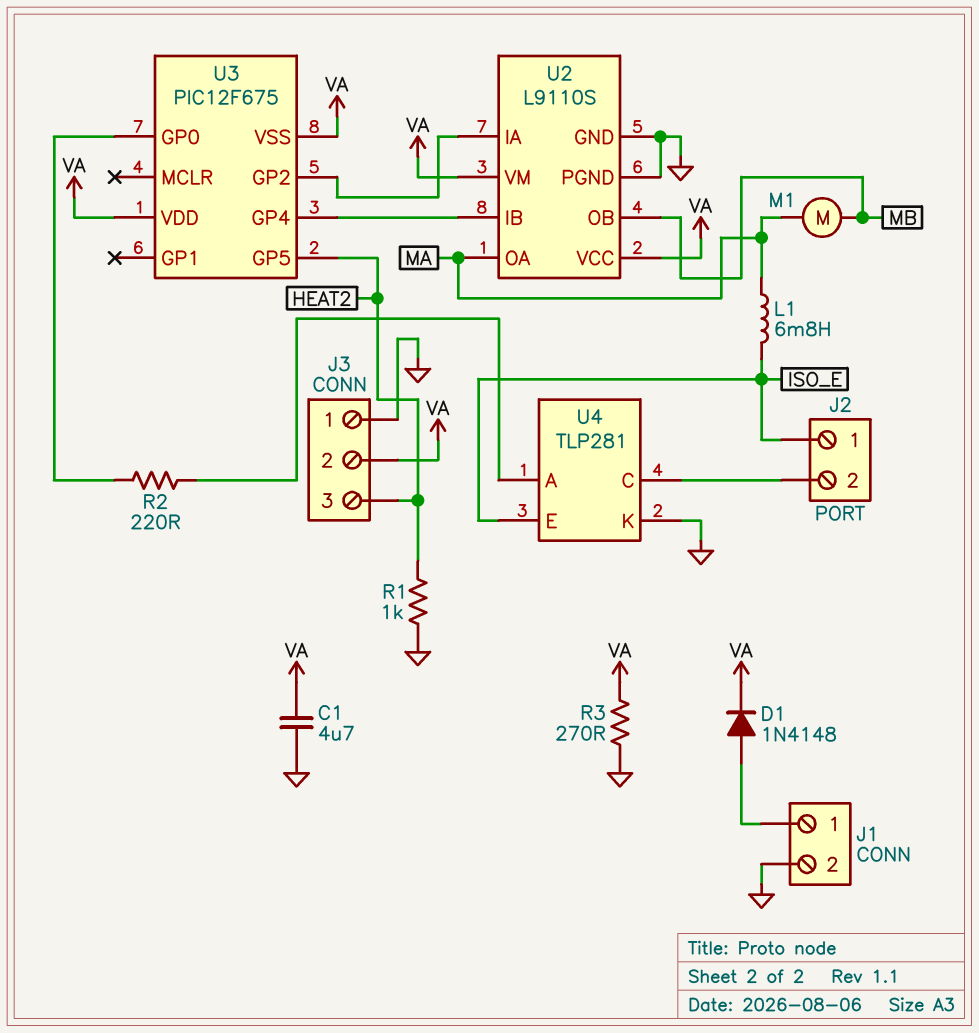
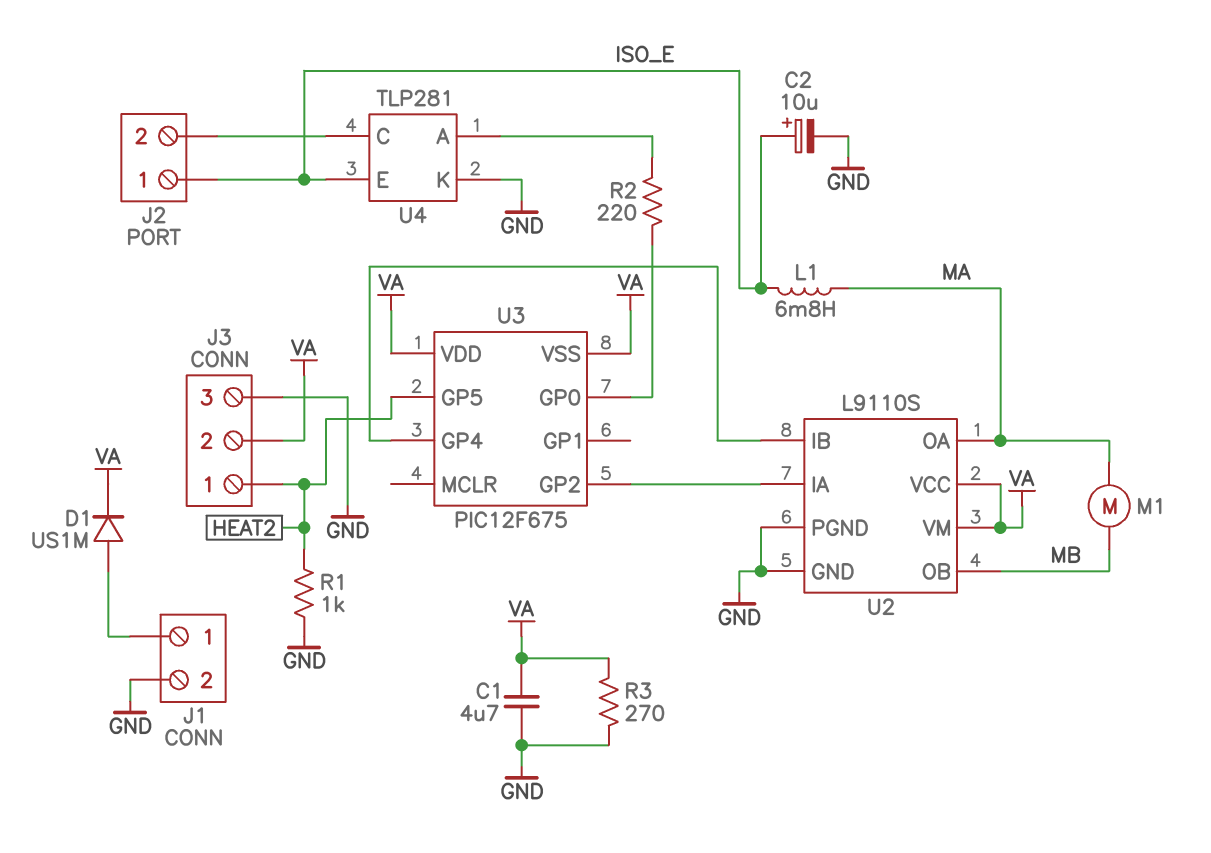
C2: none -> 10uF (plus ISO_E, minus GND)
D1: diode 1N4148 (A J1/1, K VA) -> diode US1M (A J1/1, K VA)
J3 pin 1: GND -> HEAT2
J3 pin 3: HEAT2 -> GND

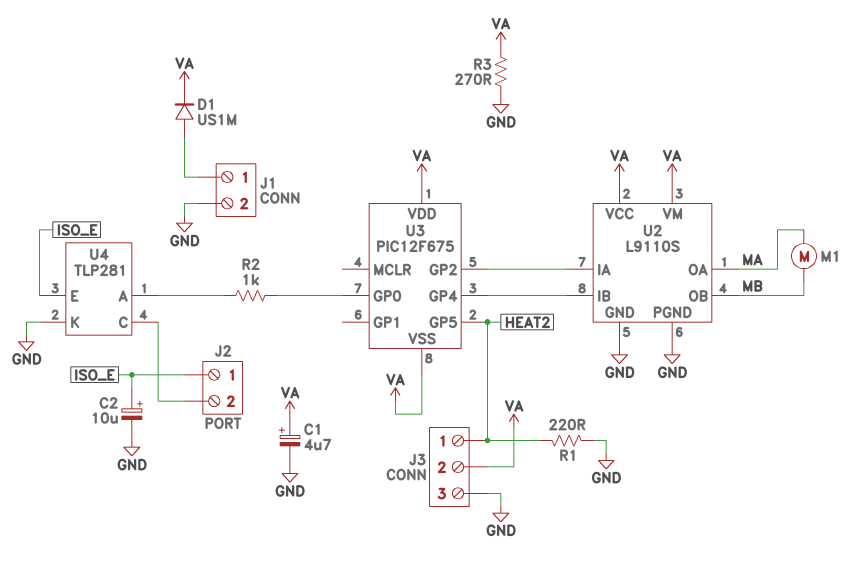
C1: 4.7uF (GND, VA) -> 4.7uF (plus VA, minus GND)
L1: 6.8mH (ISO_E, MA) -> none
R1: 1k (GND, HEAT2) -> 220 (GND, HEAT2)
R2: 220 (U3/GP0, U4/A) -> 1k (U3/GP0, U4/A)

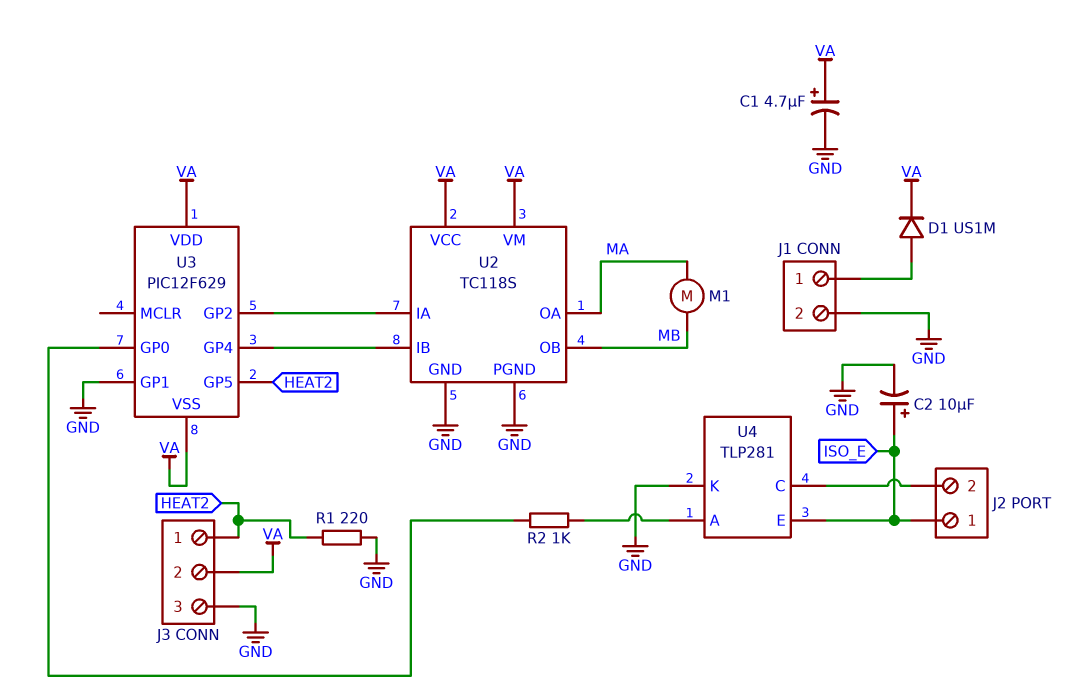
R3: 270 (GND, VA) -> none
U2: L9110S -> TC118S
U3: PIC12F675 -> PIC12F629
U3 pin GP1: none -> GND

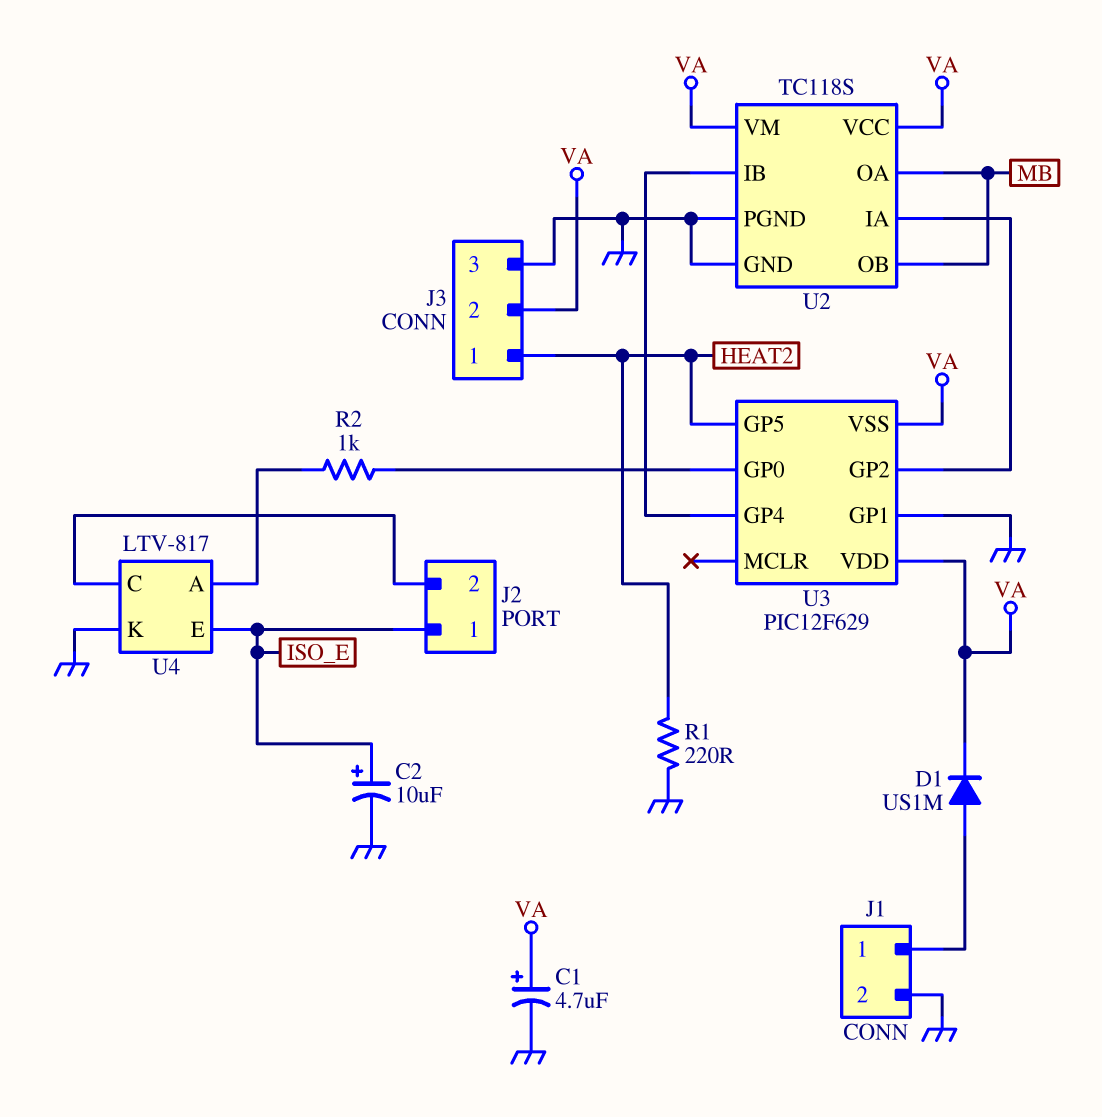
M1: motor (MA, MB) -> none
U2 pin OA: MA -> MB
U4: TLP281 -> LTV-817

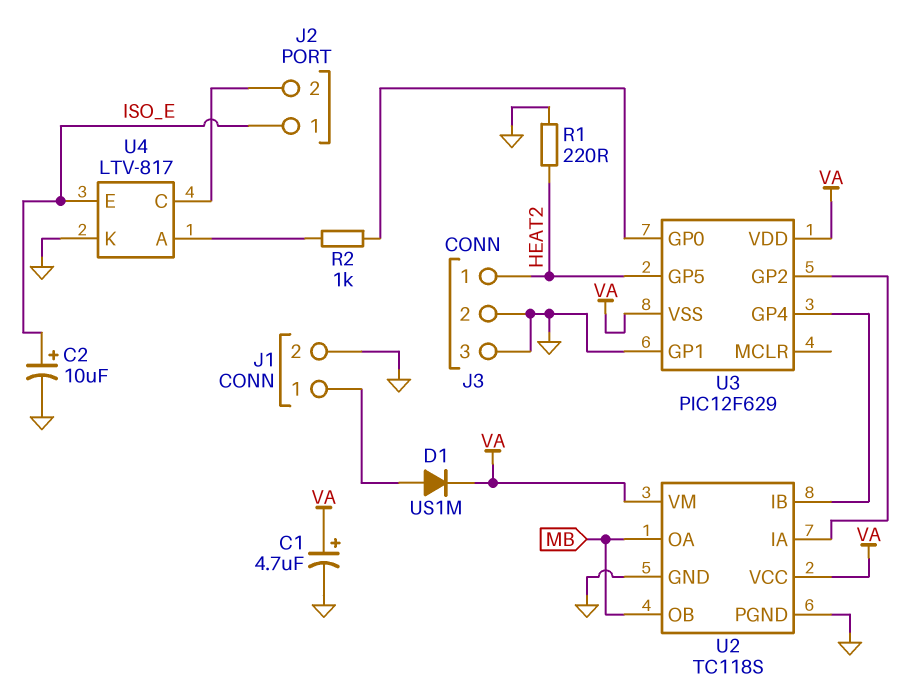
J3 pin 2: VA -> GND

